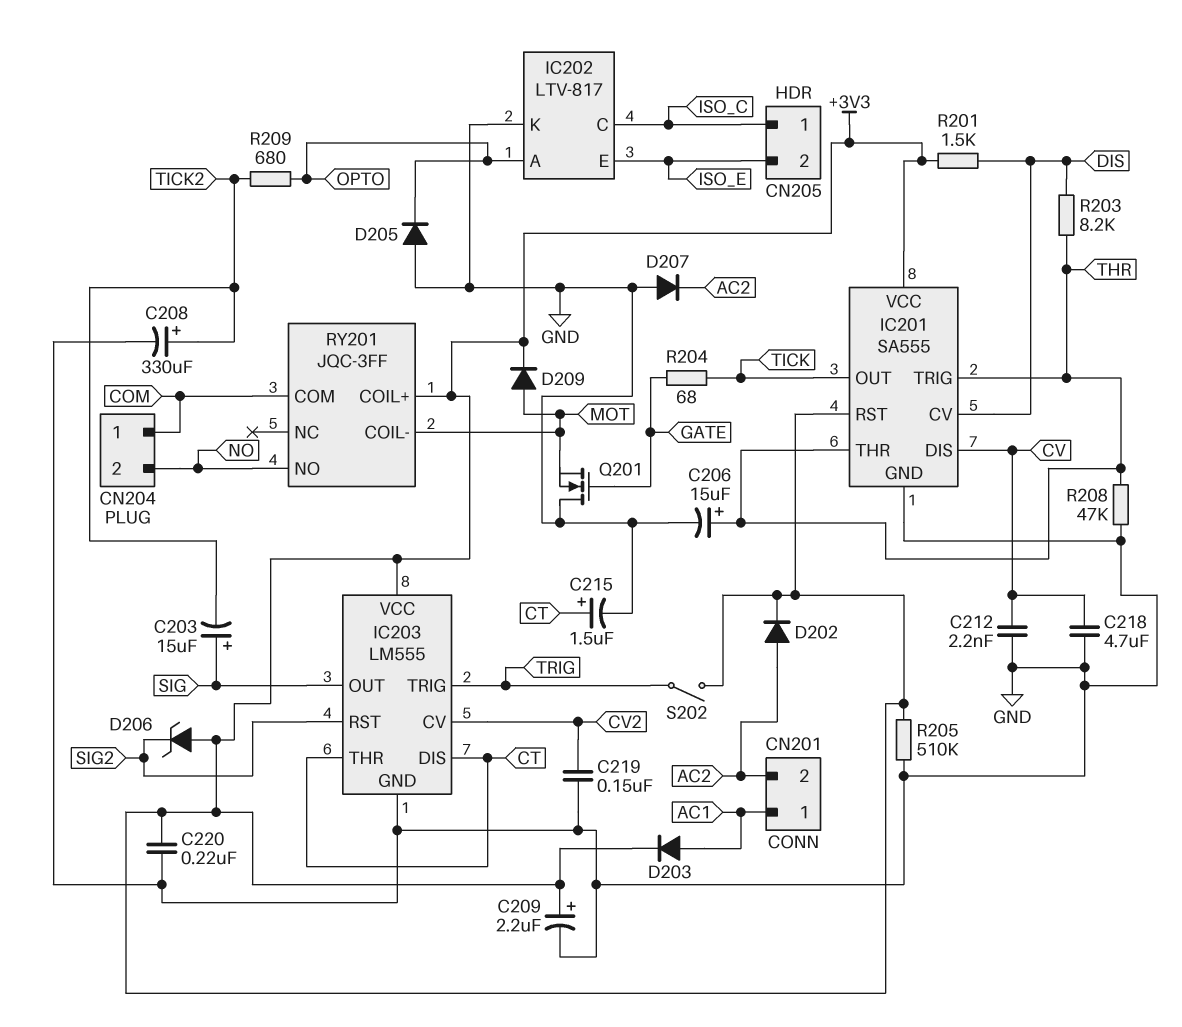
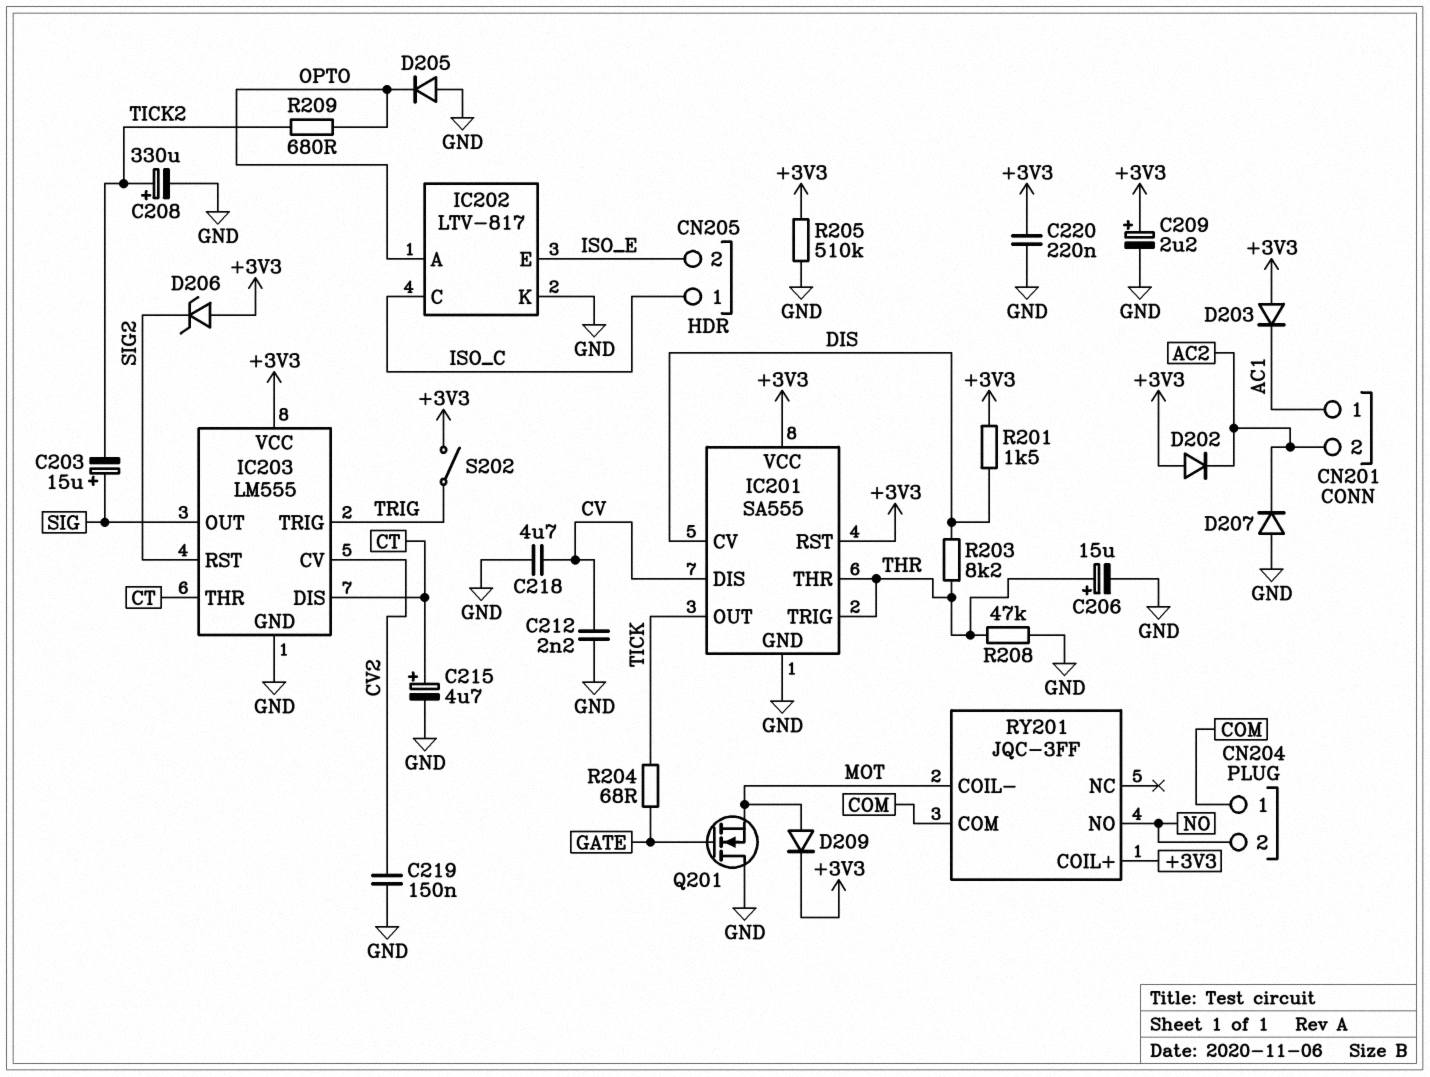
C215: 1.5uF (plus CT, minus GND) -> 4.7uF (plus CT, minus GND)
D202: diode (A AC2, K +3V3) -> diode (A +3V3, K AC2)
D203: diode (A AC1, K +3V3) -> diode (A +3V3, K AC1)

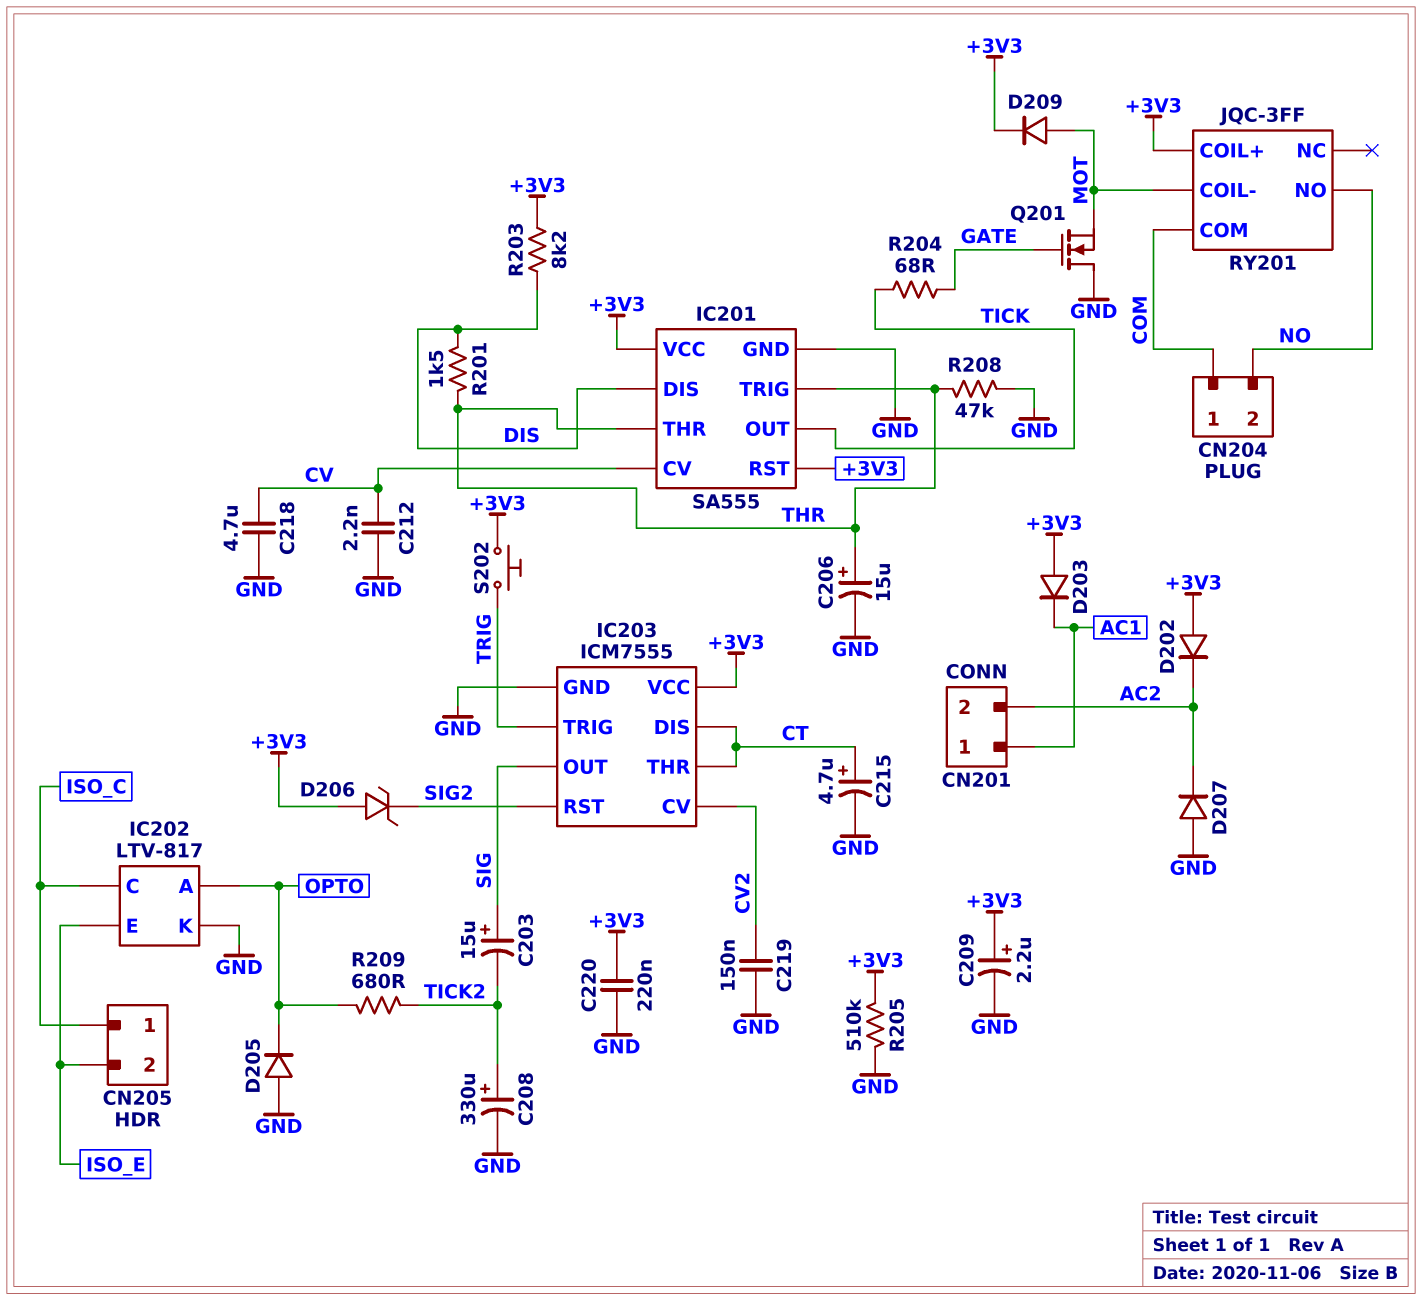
IC201 pin CV: DIS -> CV
IC201 pin DIS: CV -> DIS
IC203: LM555 -> ICM7555
R201: 1.5k (+3V3, DIS) -> 1.5k (DIS, THR)
R203: 8.2k (DIS, THR) -> 8.2k (+3V3, DIS)
S202: switch (+3V3, TRIG) -> button (+3V3, TRIG)

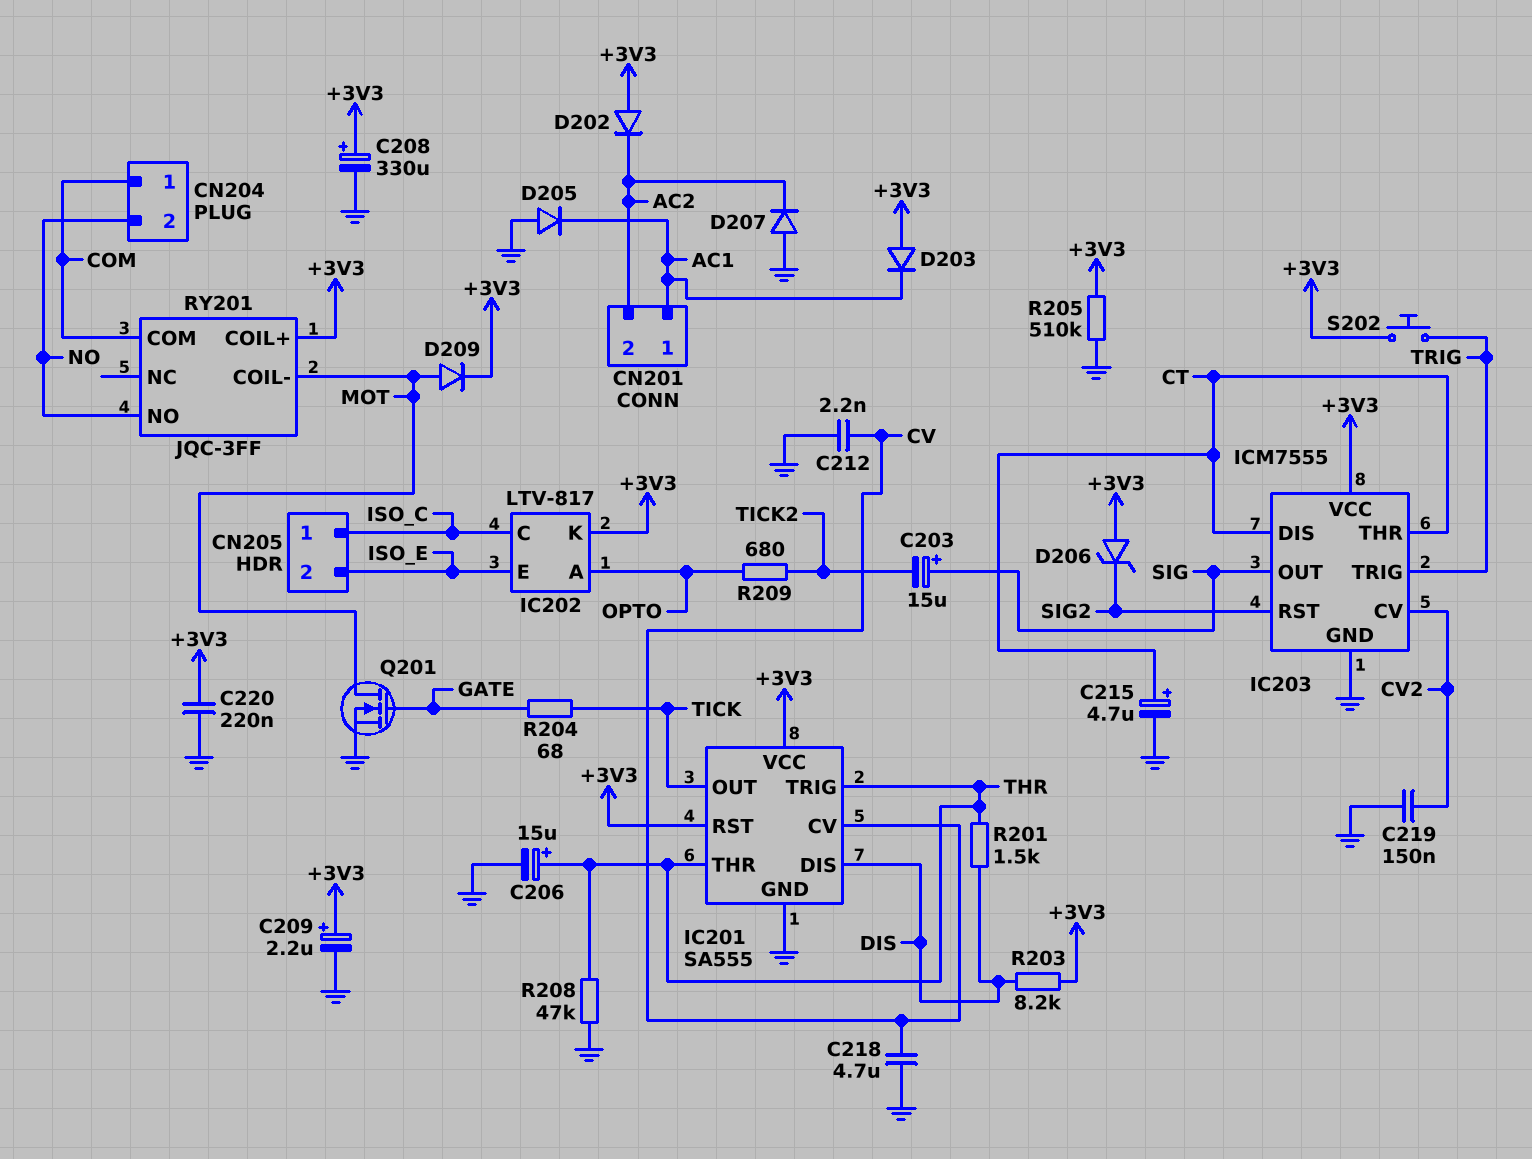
C208: 330uF (plus TICK2, minus GND) -> 330uF (plus +3V3, minus GND)
D205: diode (A GND, K OPTO) -> diode (A GND, K AC1)
IC202 pin K: GND -> +3V3
Q201: NMOS (G GATE, D GND, S MOT) -> NMOS (G GATE, D MOT, S GND)

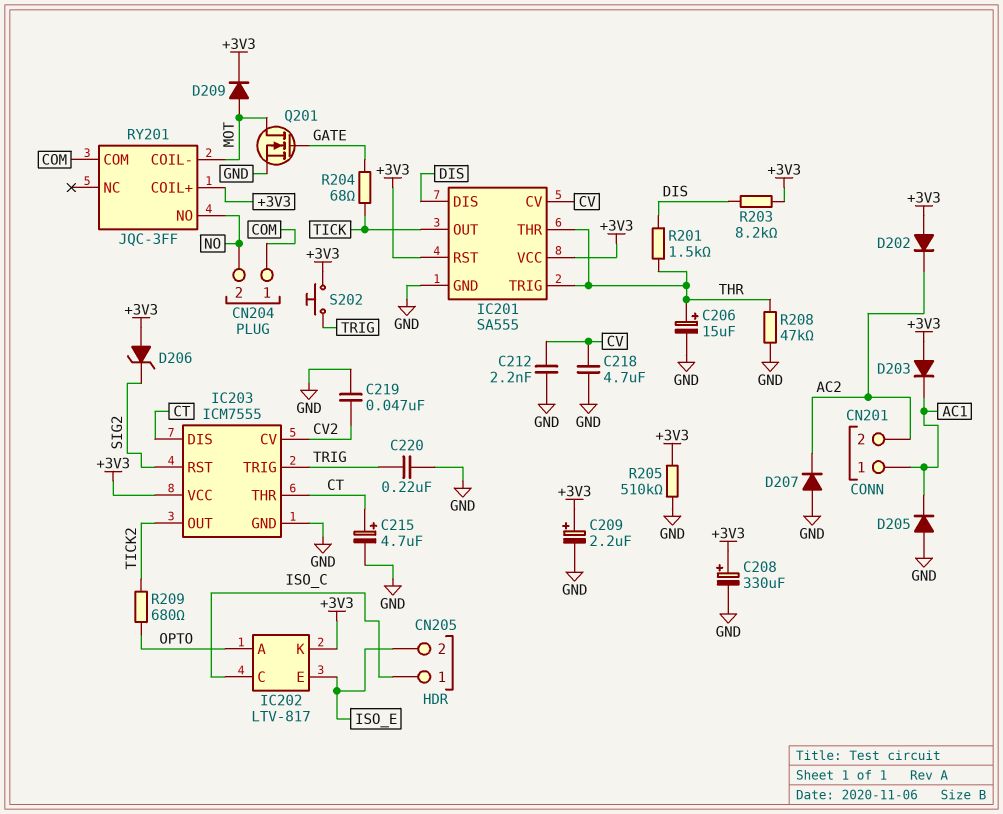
C203: 15uF (plus SIG, minus TICK2) -> none
C219: 150nF (CV2, GND) -> 47nF (CV2, GND)
C220: 220nF (+3V3, GND) -> 220nF (GND, TRIG)
IC203 pin OUT: SIG -> TICK2

